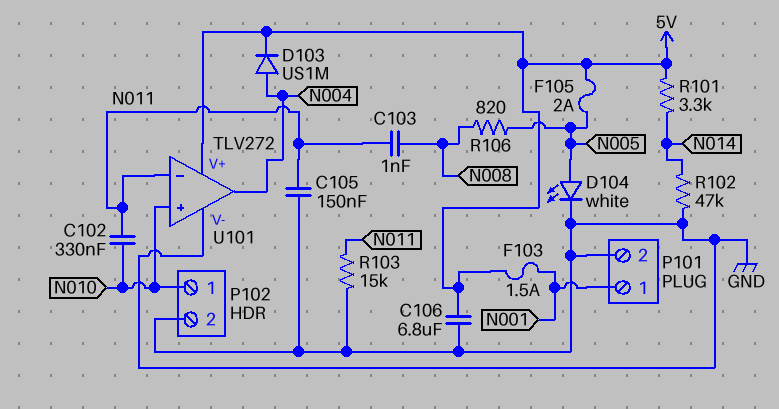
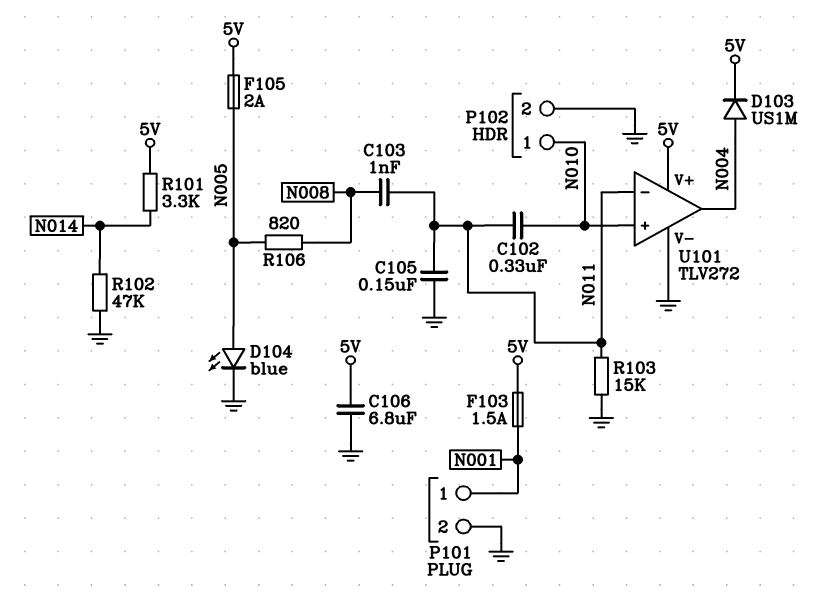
D104: LED white (A N005, K GND) -> LED blue (A N005, K GND)

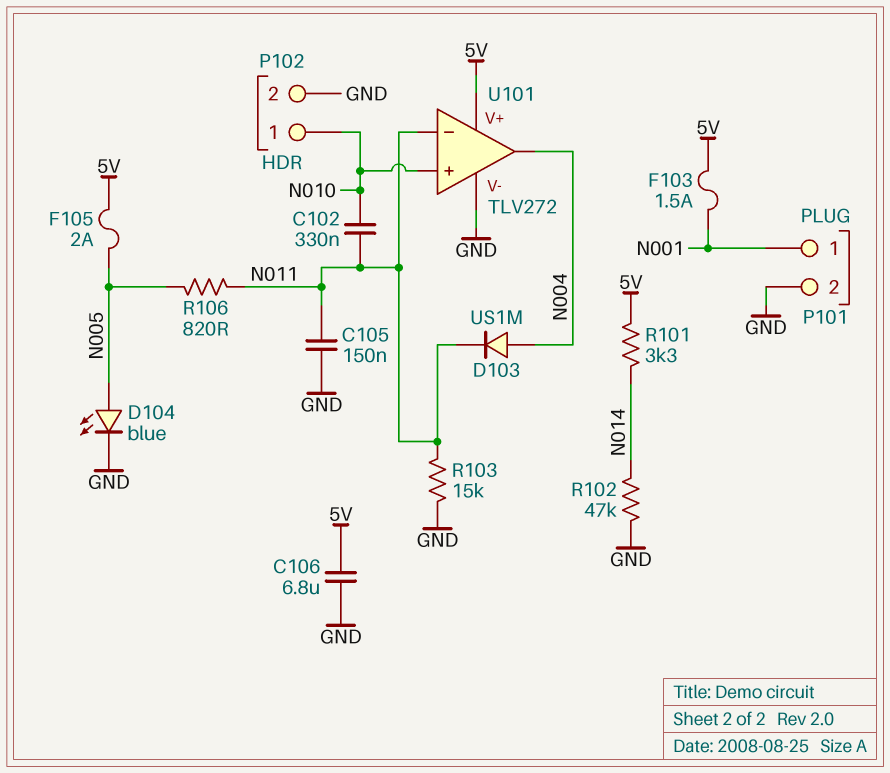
C103: 1nF (N008, N011) -> none
D103: diode US1M (A N004, K 5V) -> diode US1M (A N004, K N011)
R106: 820 (N005, N008) -> 820 (N005, N011)

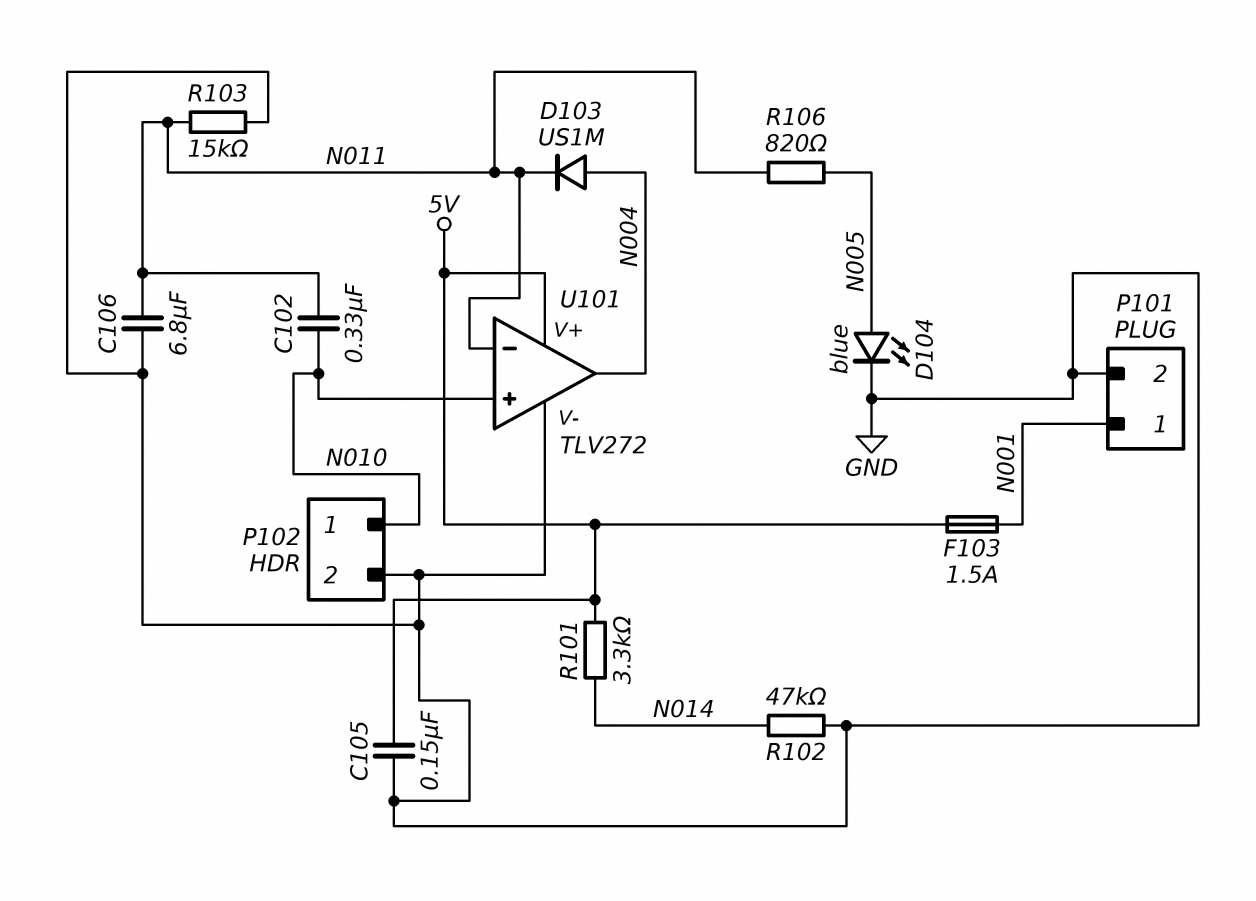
C105: 150nF (GND, N011) -> 150nF (5V, GND)
C106: 6.8uF (5V, GND) -> 6.8uF (GND, N011)
F105: 2A (5V, N005) -> none

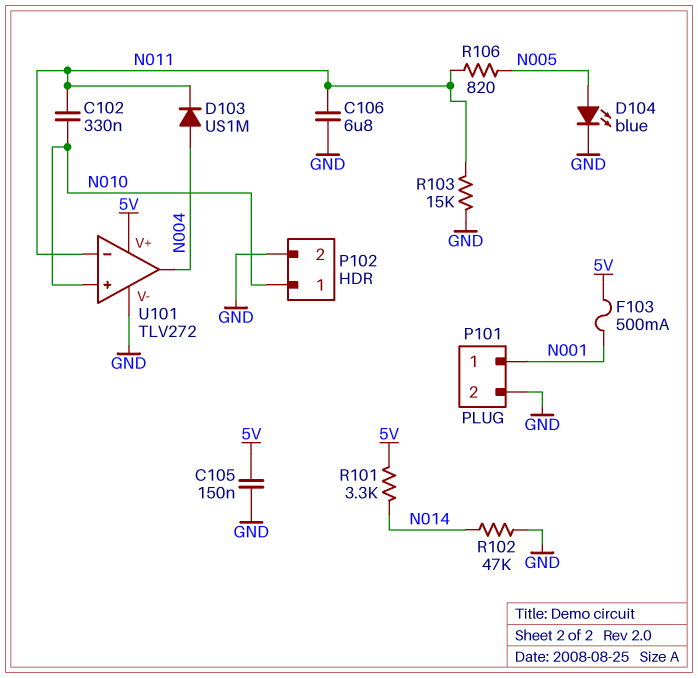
F103: 1.5A (5V, N001) -> 500mA (5V, N001)

